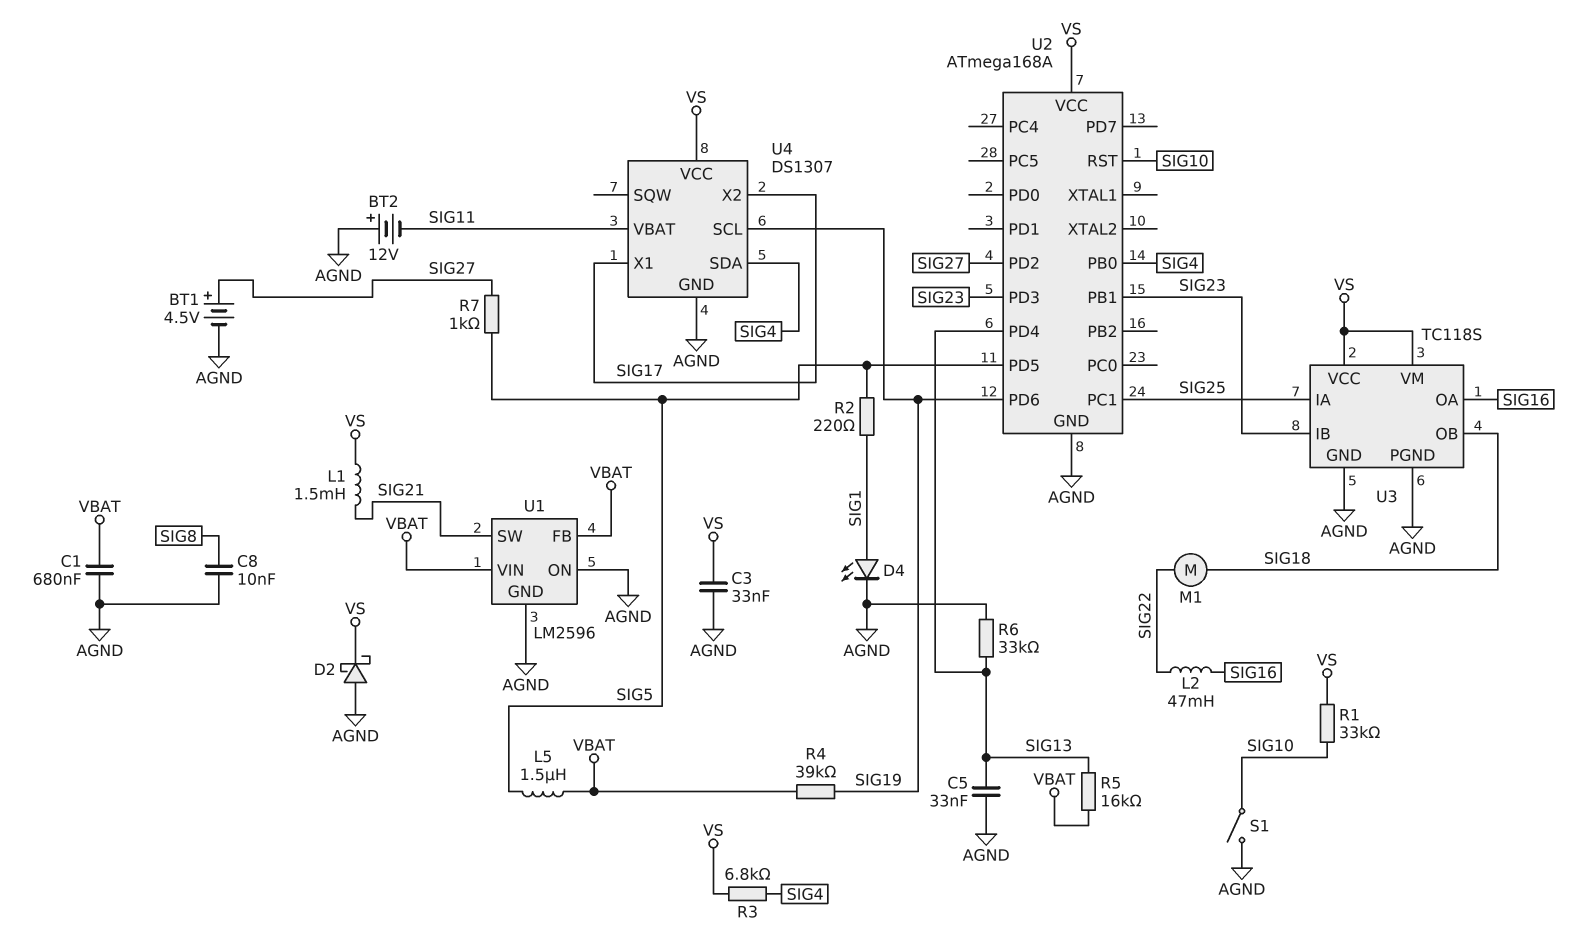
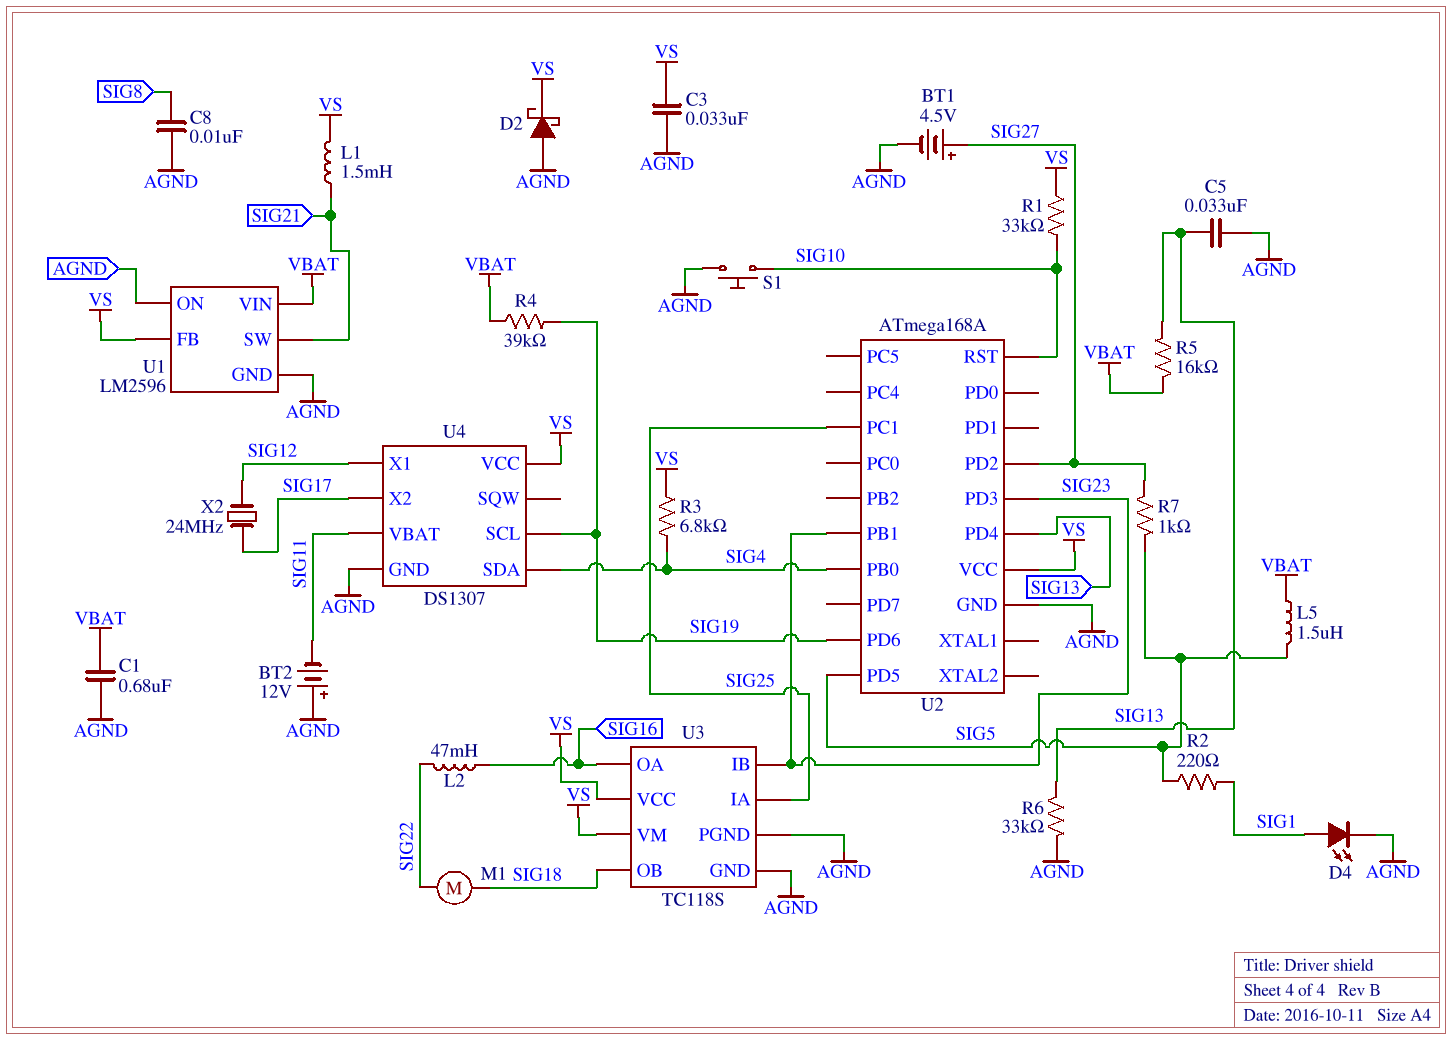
S1: switch (AGND, SIG10) -> button (AGND, SIG10)
U1 pin FB: VBAT -> VS
U4 pin X1: SIG17 -> SIG12
X2: none -> 24MHz (SIG12, SIG17)

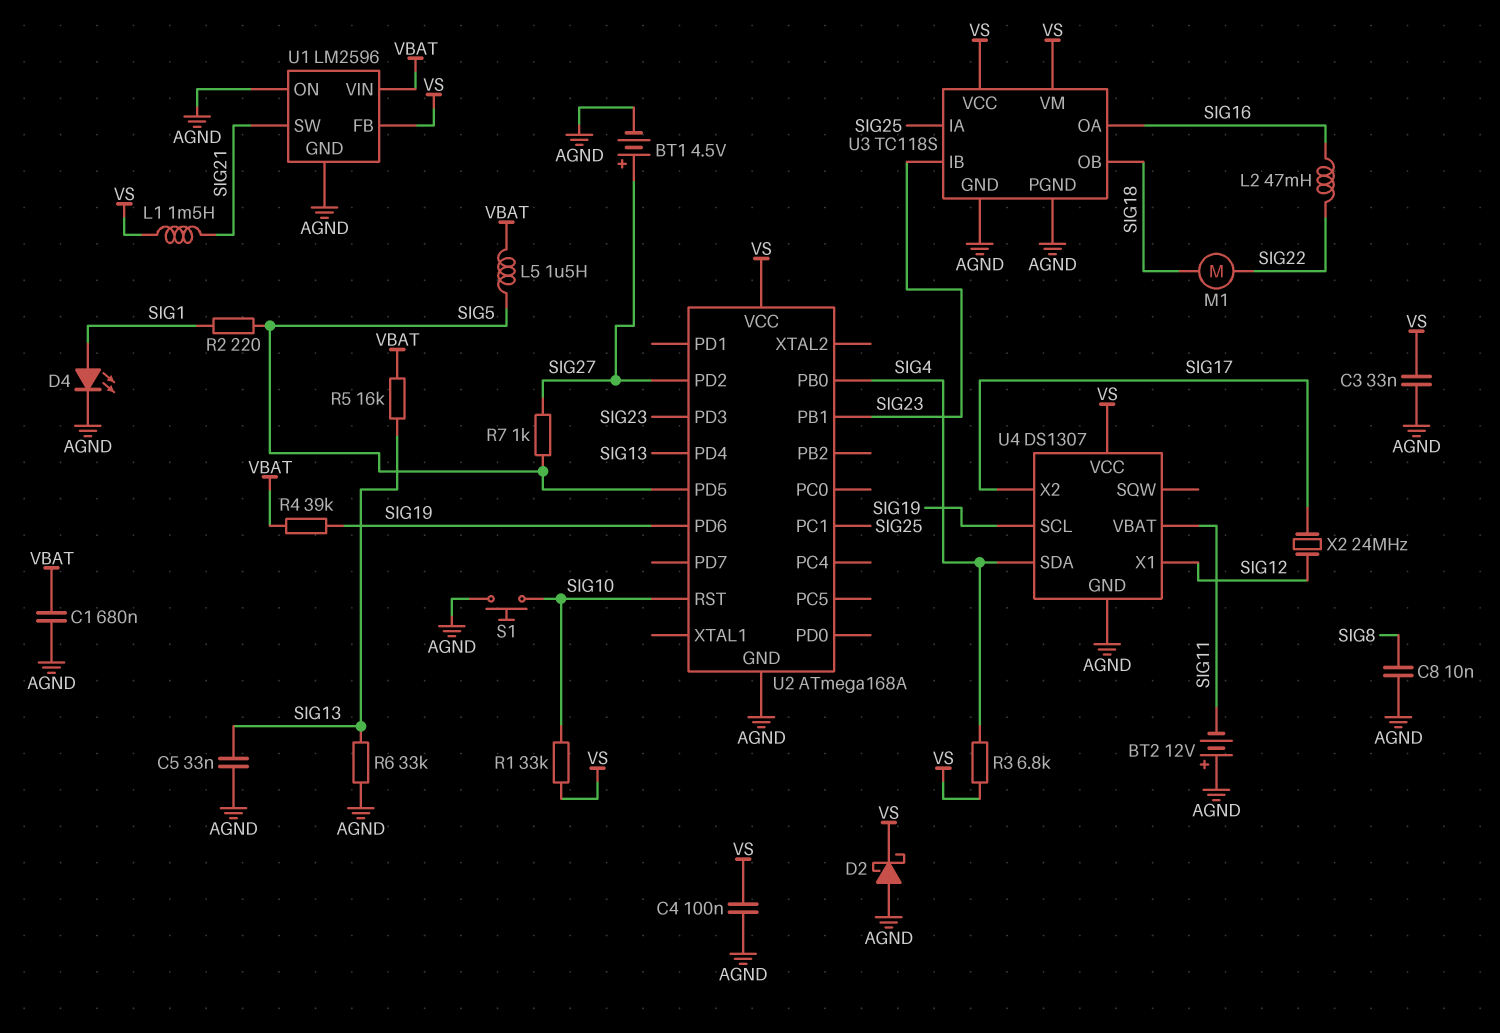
C4: none -> 100nF (AGND, VS)

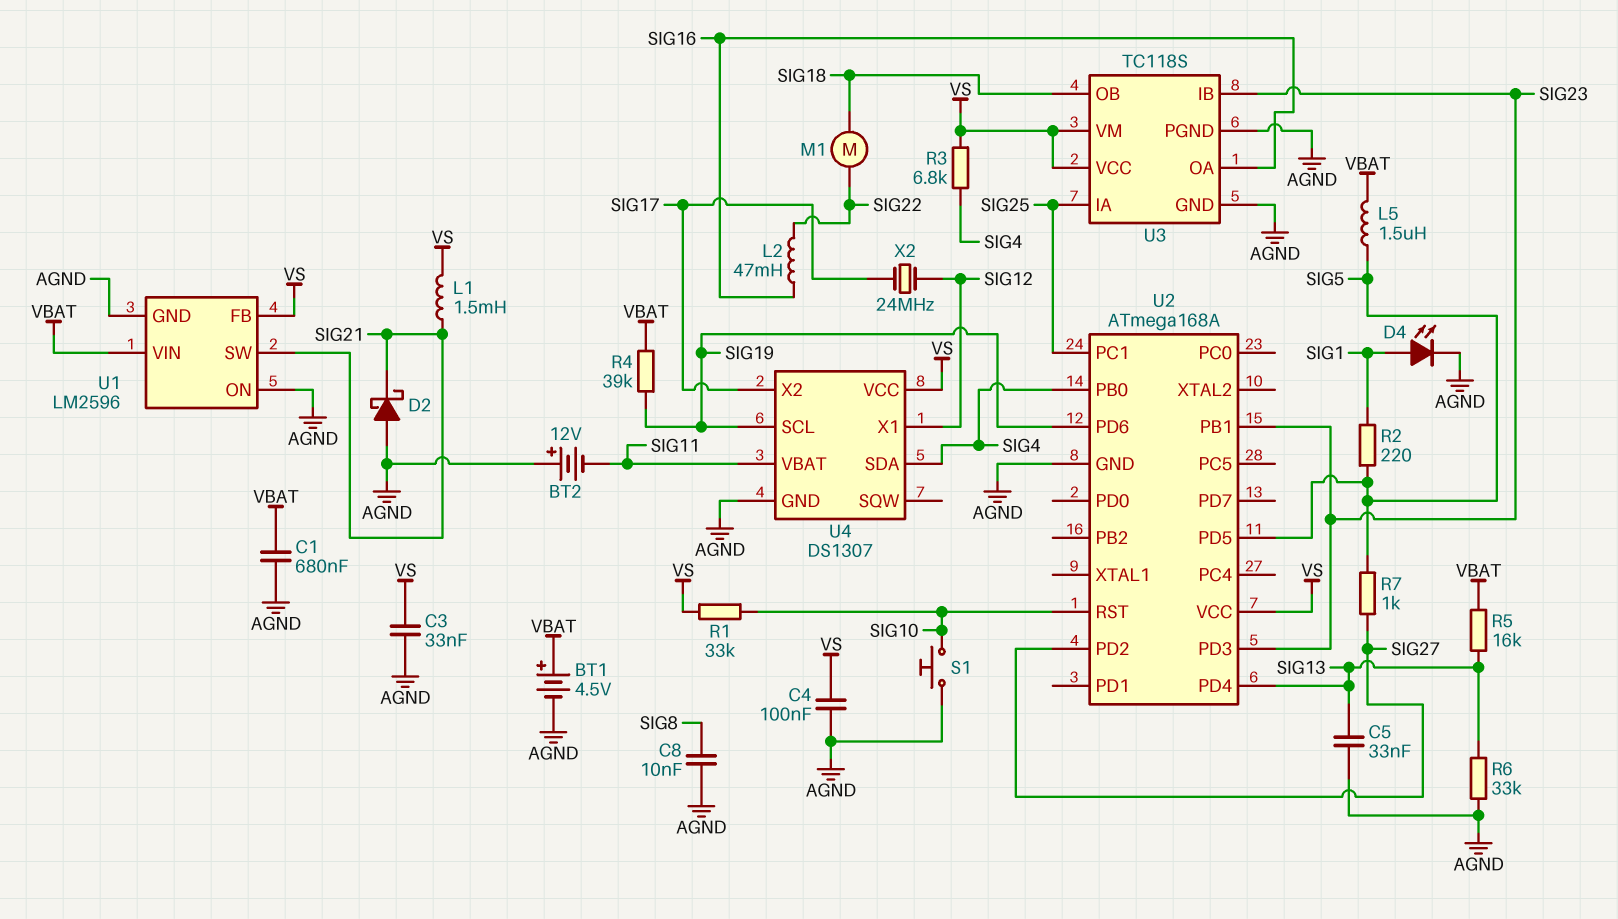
BT1: 4.5V (plus SIG27, minus AGND) -> 4.5V (plus VBAT, minus AGND)
D2: schottky (A AGND, K VS) -> schottky (A AGND, K SIG21)

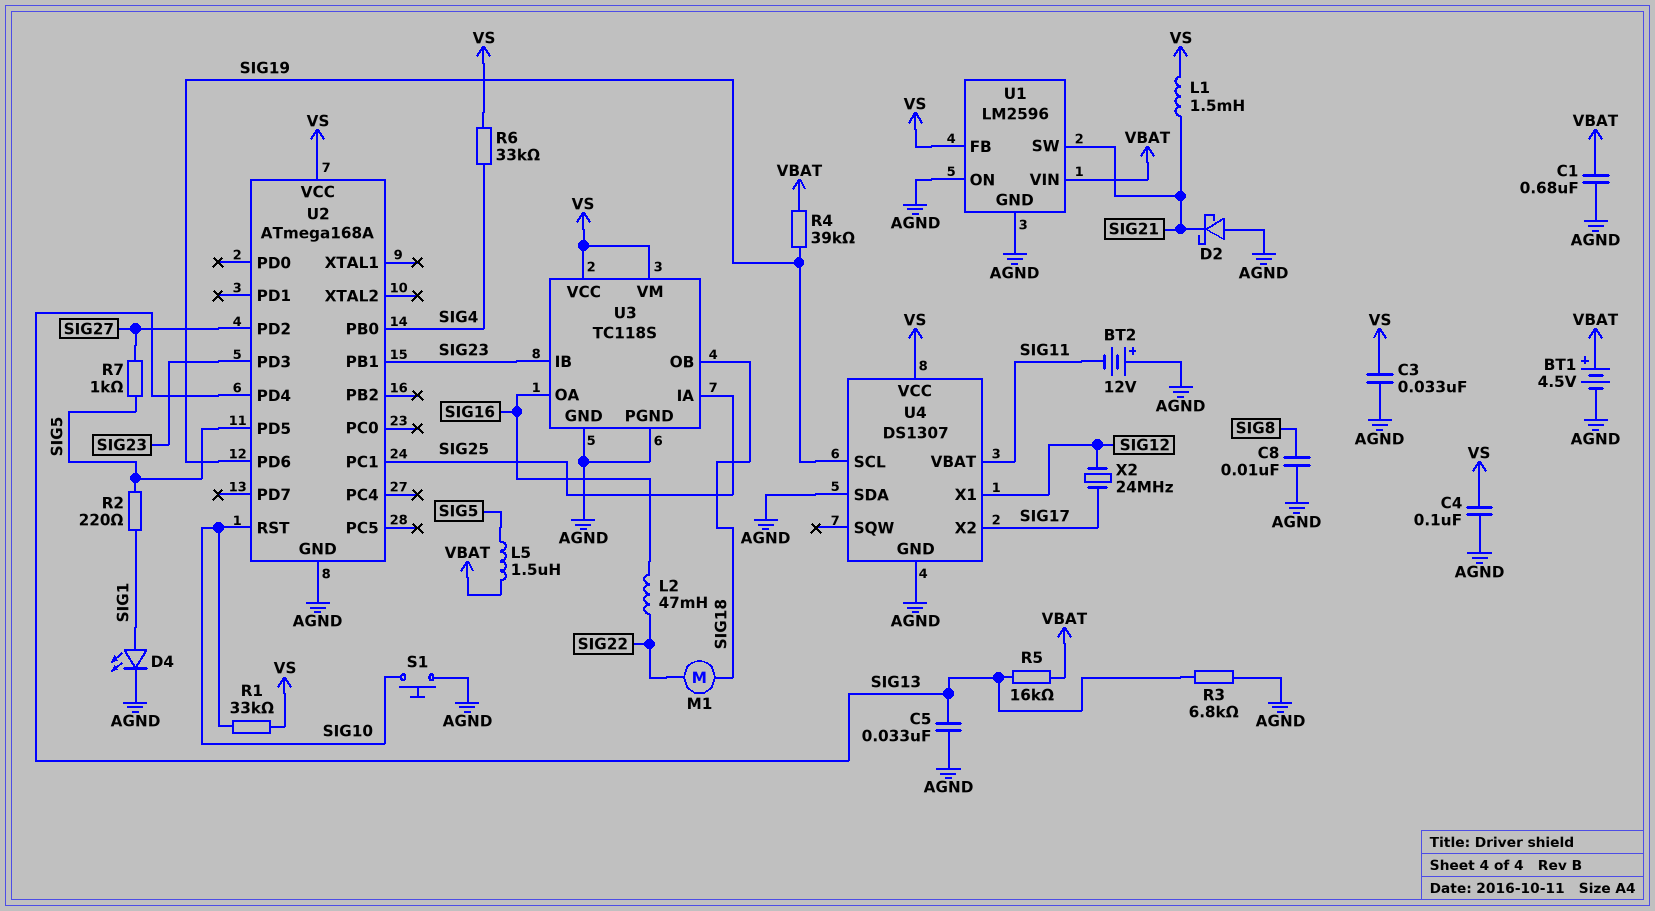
R3: 6.8k (SIG4, VS) -> 6.8k (AGND, SIG13)
R6: 33k (AGND, SIG13) -> 33k (SIG4, VS)
U4 pin SDA: SIG4 -> AGND

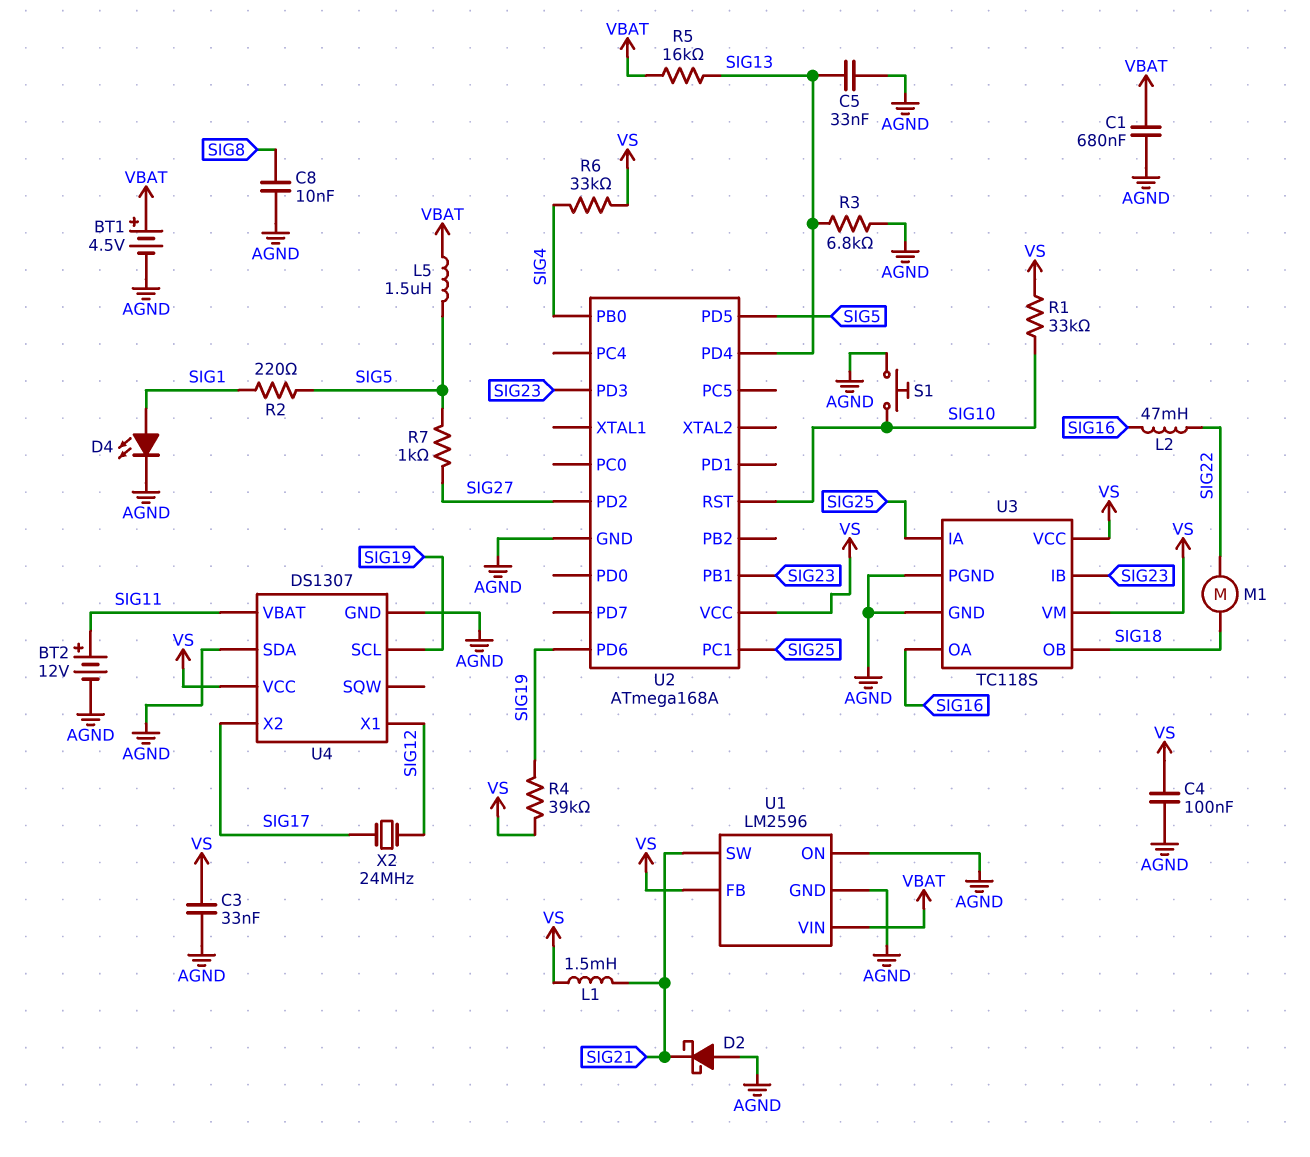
BT2: 12V (plus AGND, minus SIG11) -> 12V (plus SIG11, minus AGND)
R4: 39k (SIG19, VBAT) -> 39k (SIG19, VS)

